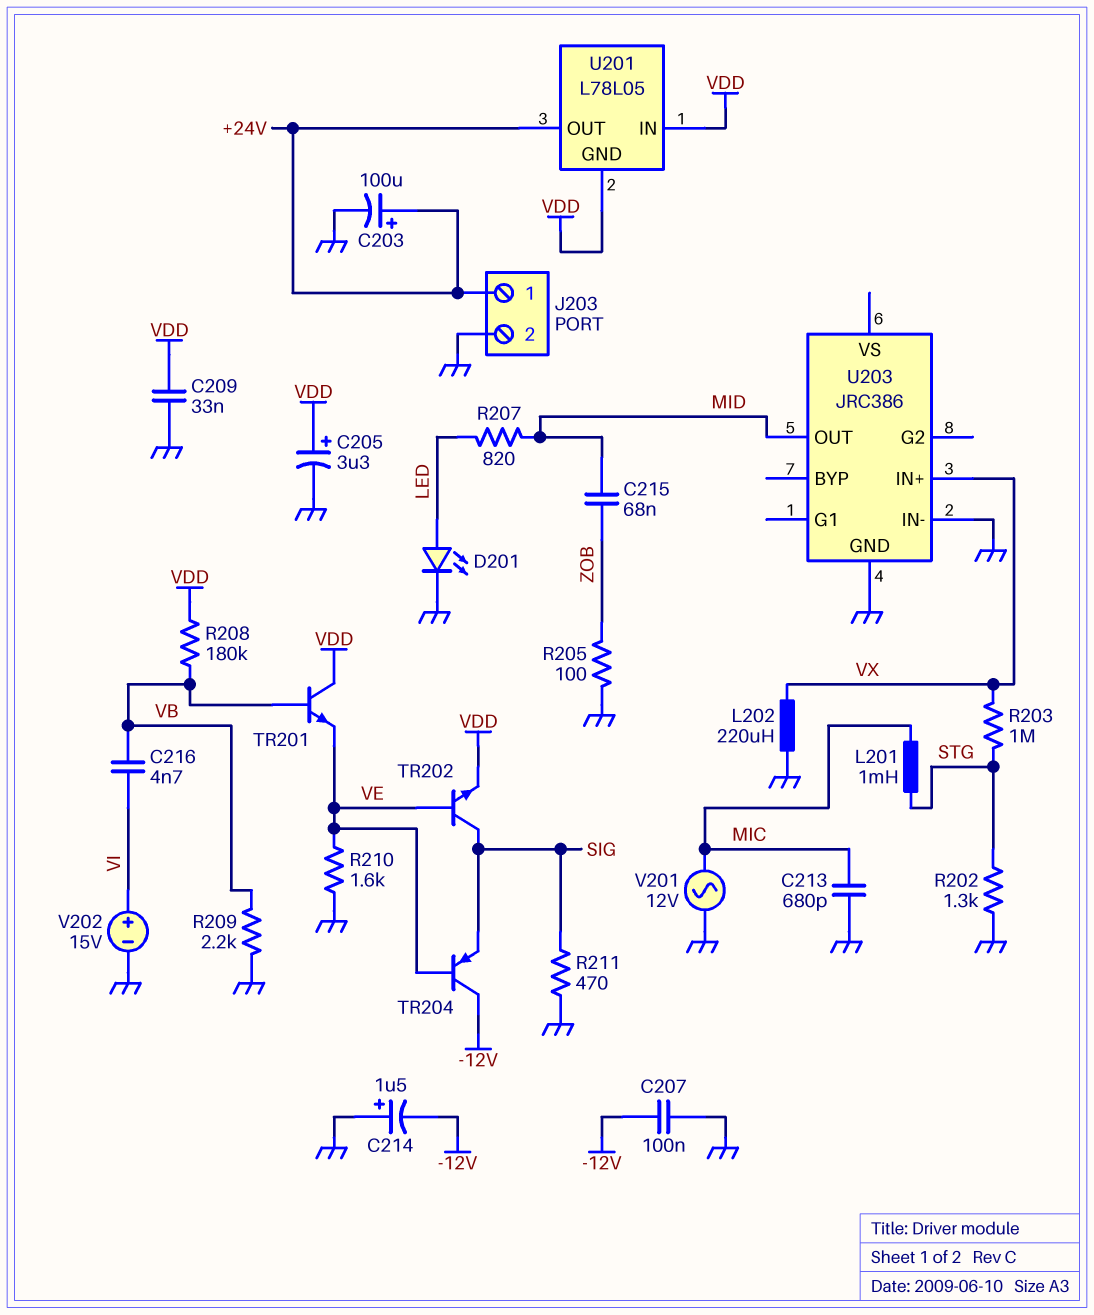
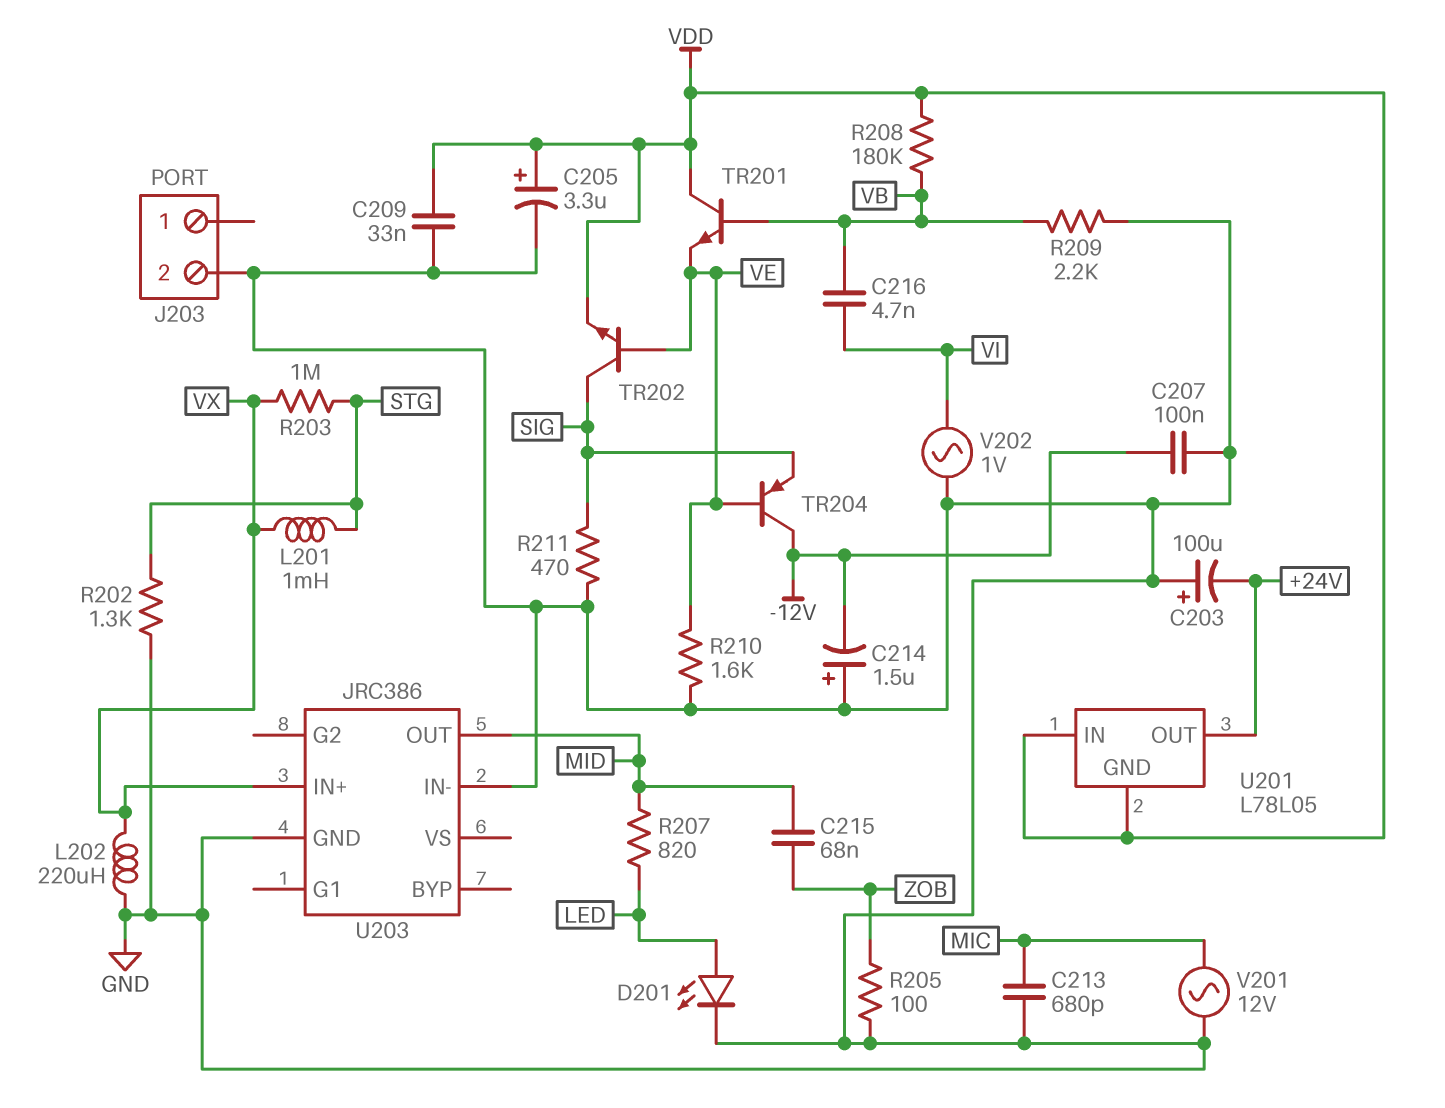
C203: 100uF (plus +24V, minus GND) -> 100uF (plus GND, minus +24V)
J203 pin 1: +24V -> none
L201: 1mH (MIC, STG) -> 1mH (STG, VX)
V202: 15V (plus VI, minus GND) -> AC 1V (GND, VI)

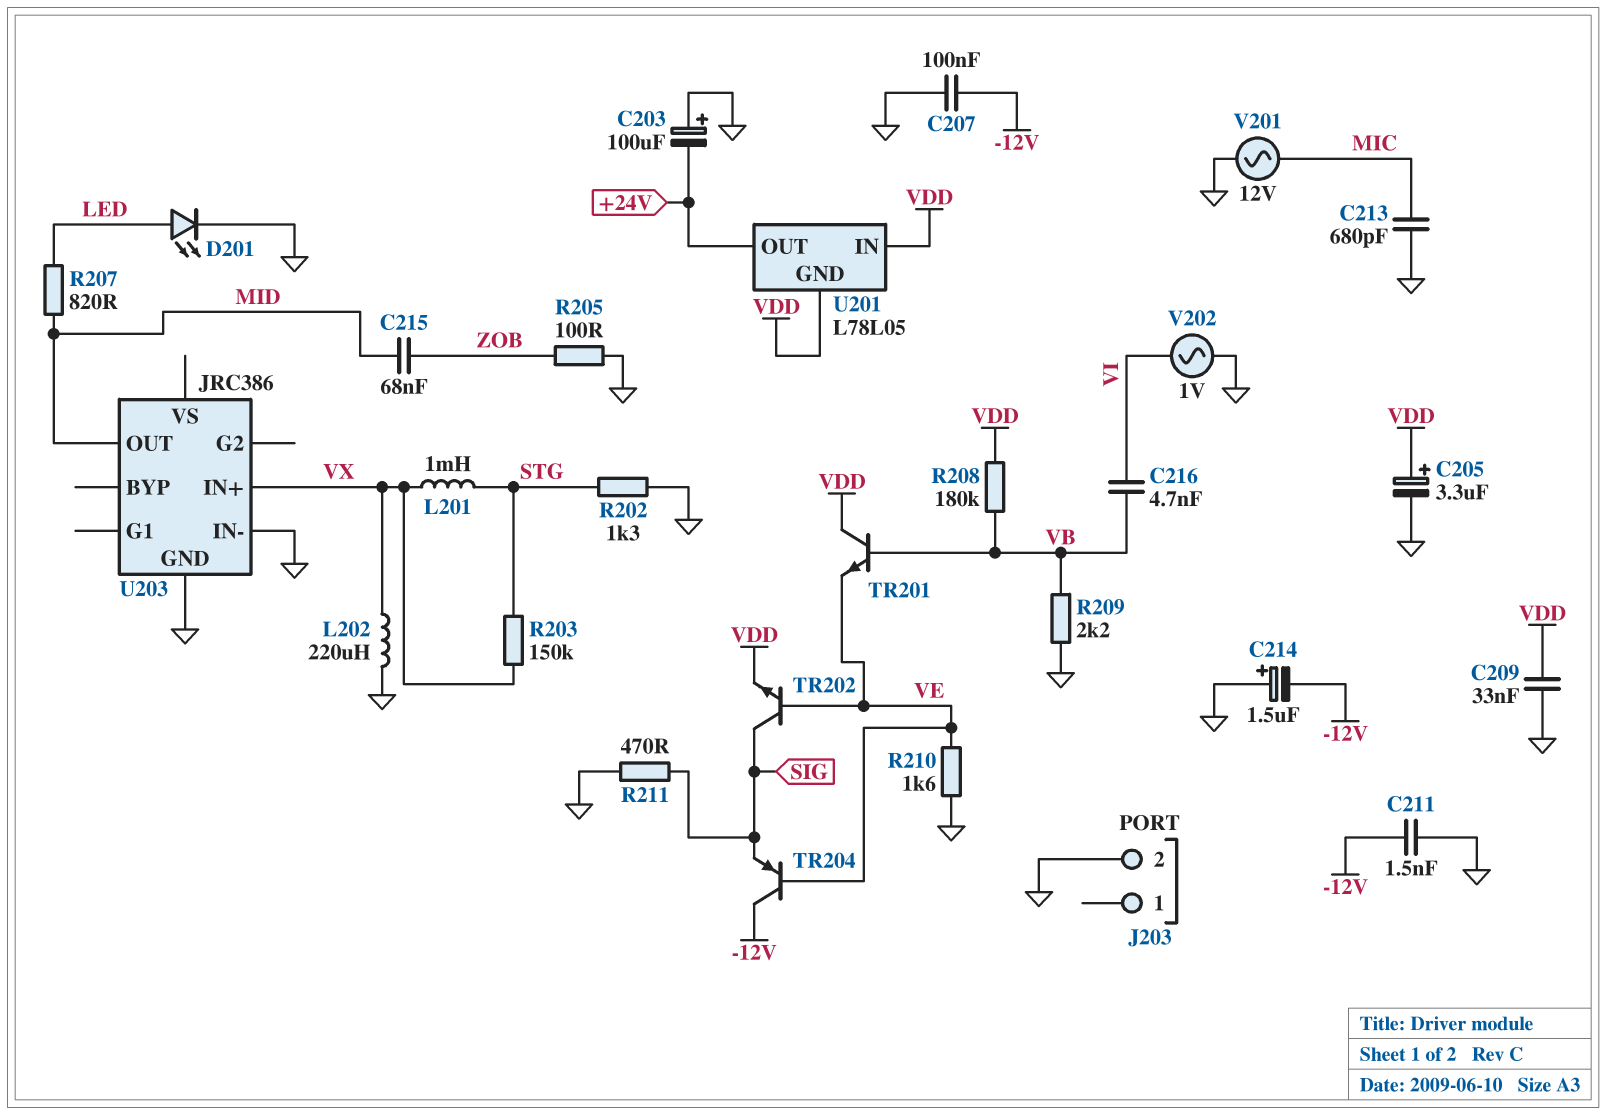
C211: none -> 1.5nF (-12V, GND)
R203: 1M (STG, VX) -> 150k (STG, VX)

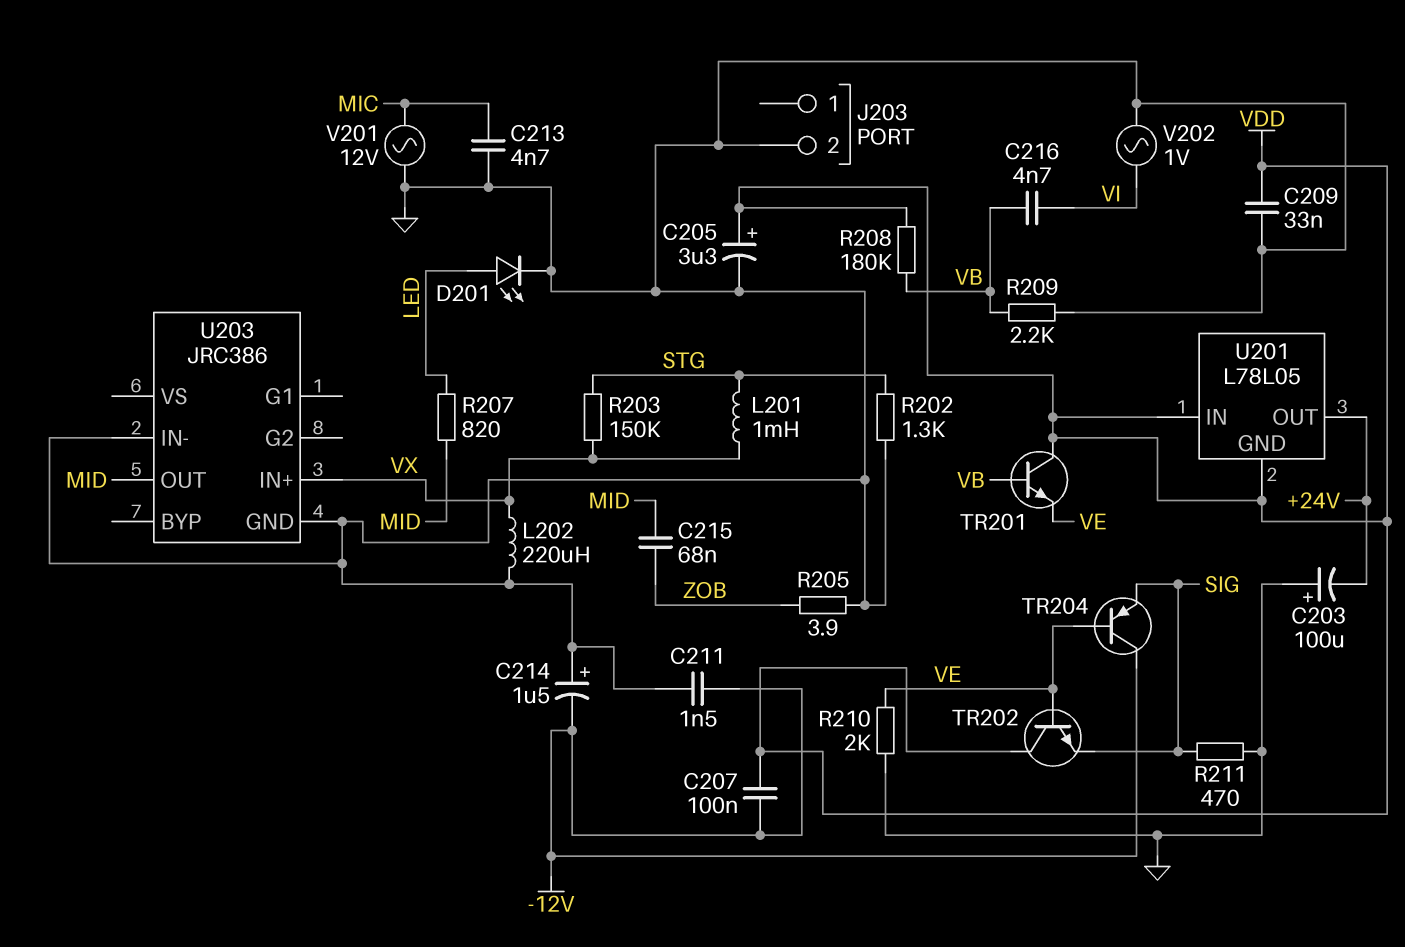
C207: 100nF (-12V, GND) -> 100nF (-12V, VDD)
C213: 680pF (GND, MIC) -> 4.7nF (GND, MIC)
R205: 100 (GND, ZOB) -> 3.9 (GND, ZOB)
R210: 1.6k (GND, VE) -> 2k (GND, VE)
TR202: NPN (B VE, C SIG, E VDD) -> NPN (B VE, C VDD, E SIG)

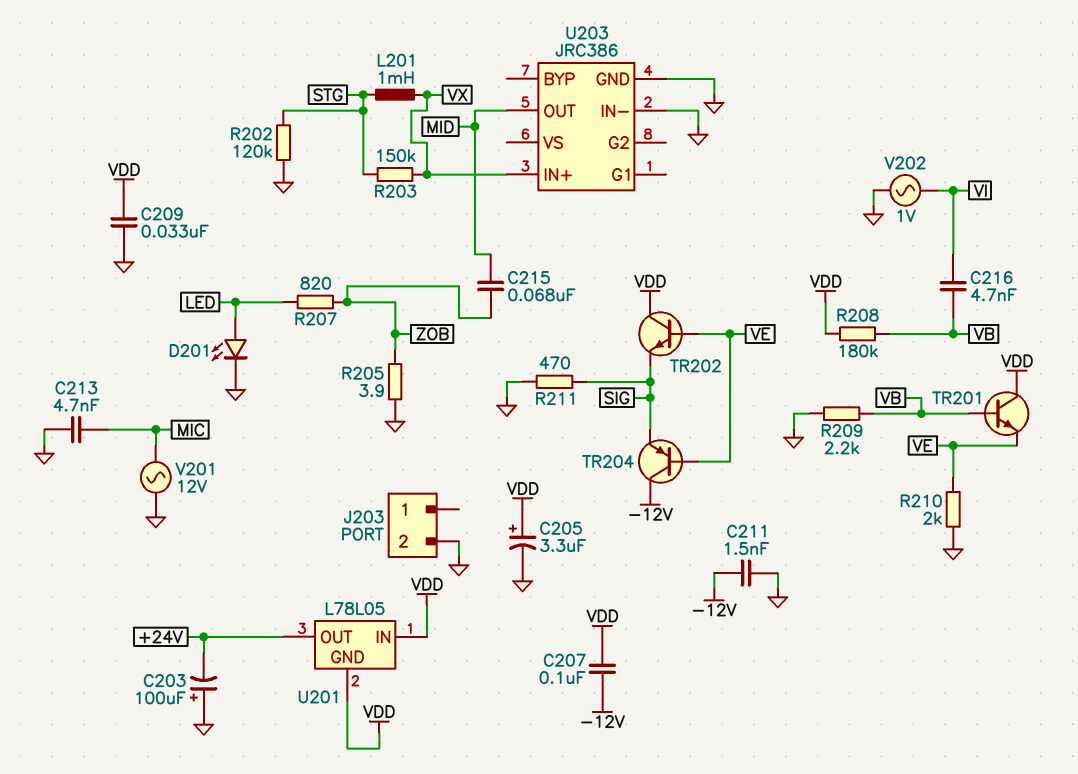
C214: 1.5uF (plus GND, minus -12V) -> none
L202: 220uH (GND, VX) -> none
R202: 1.3k (GND, STG) -> 120k (GND, STG)
R207: 820 (LED, MID) -> 820 (LED, ZOB)

